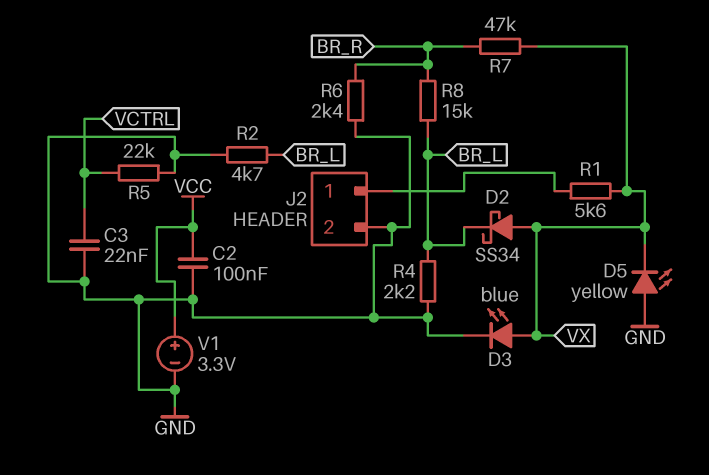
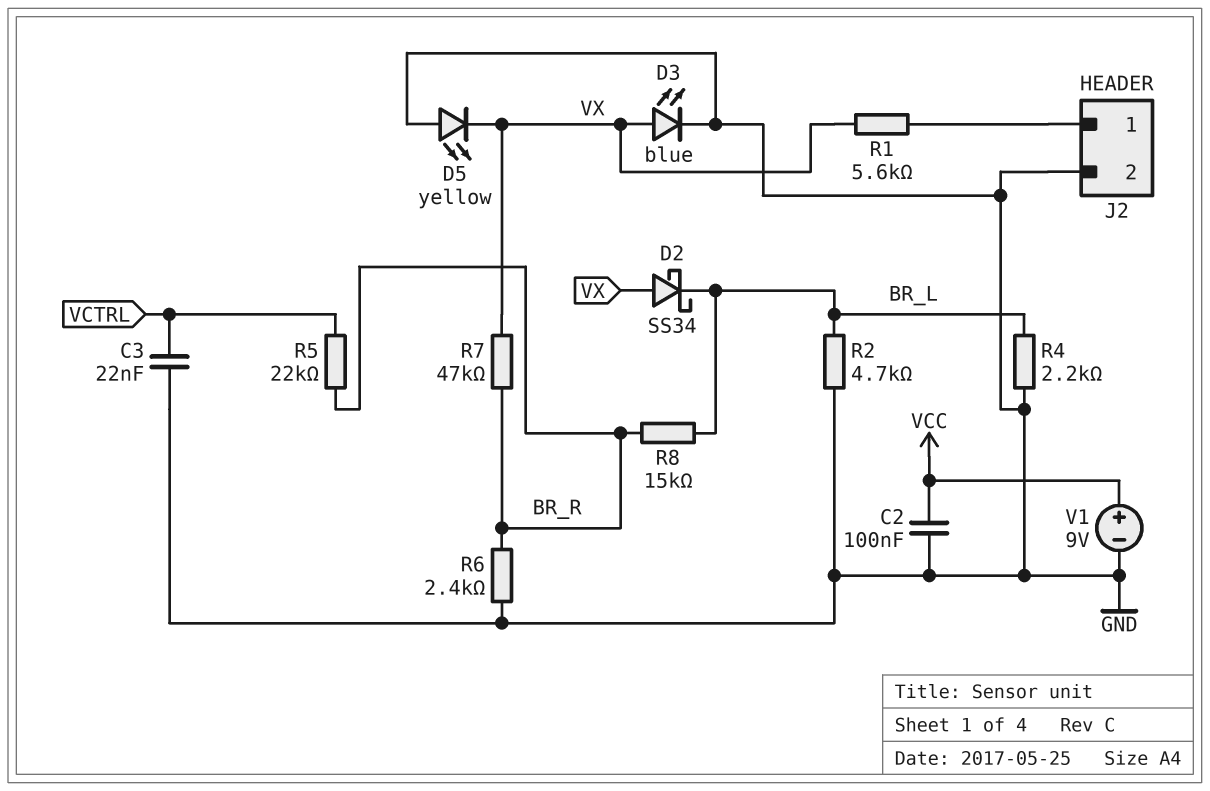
R5: 22k (GND, VCTRL) -> 22k (BR_R, VCTRL)
V1: 3.3V (plus VCC, minus GND) -> 9V (plus VCC, minus GND)

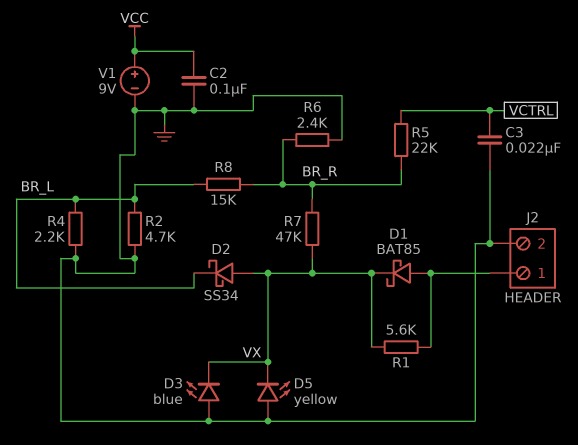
D1: none -> schottky BAT85 (A J2/1, K VX)
D3: LED blue (A VX, K GND) -> LED blue (A GND, K VX)

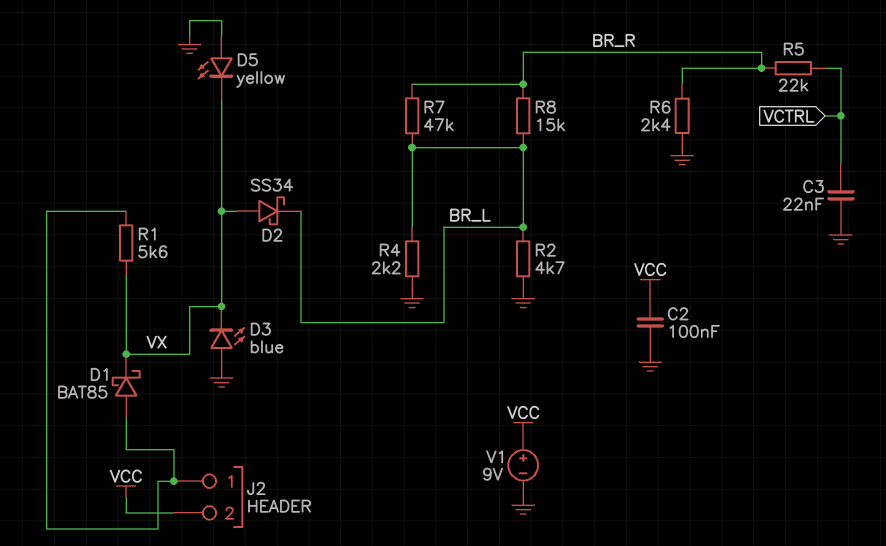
J2 pin 2: GND -> VCC
R7: 47k (BR_R, VX) -> 47k (BR_L, BR_R)

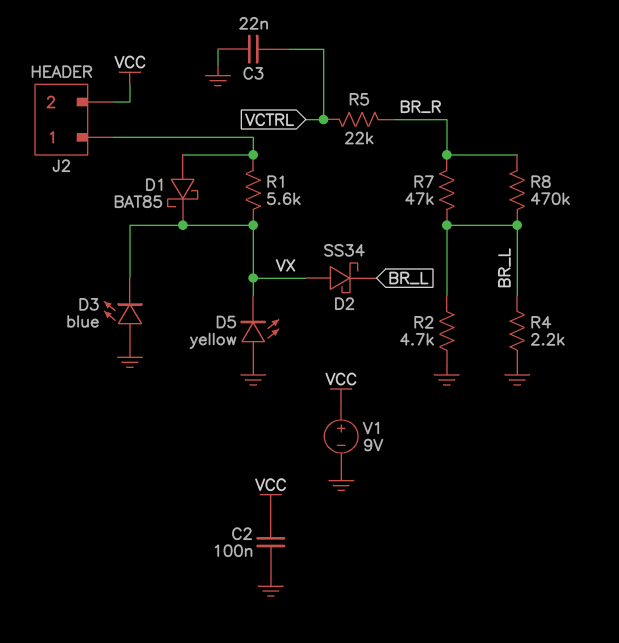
R6: 2.4k (BR_R, GND) -> none
R8: 15k (BR_L, BR_R) -> 470k (BR_L, BR_R)

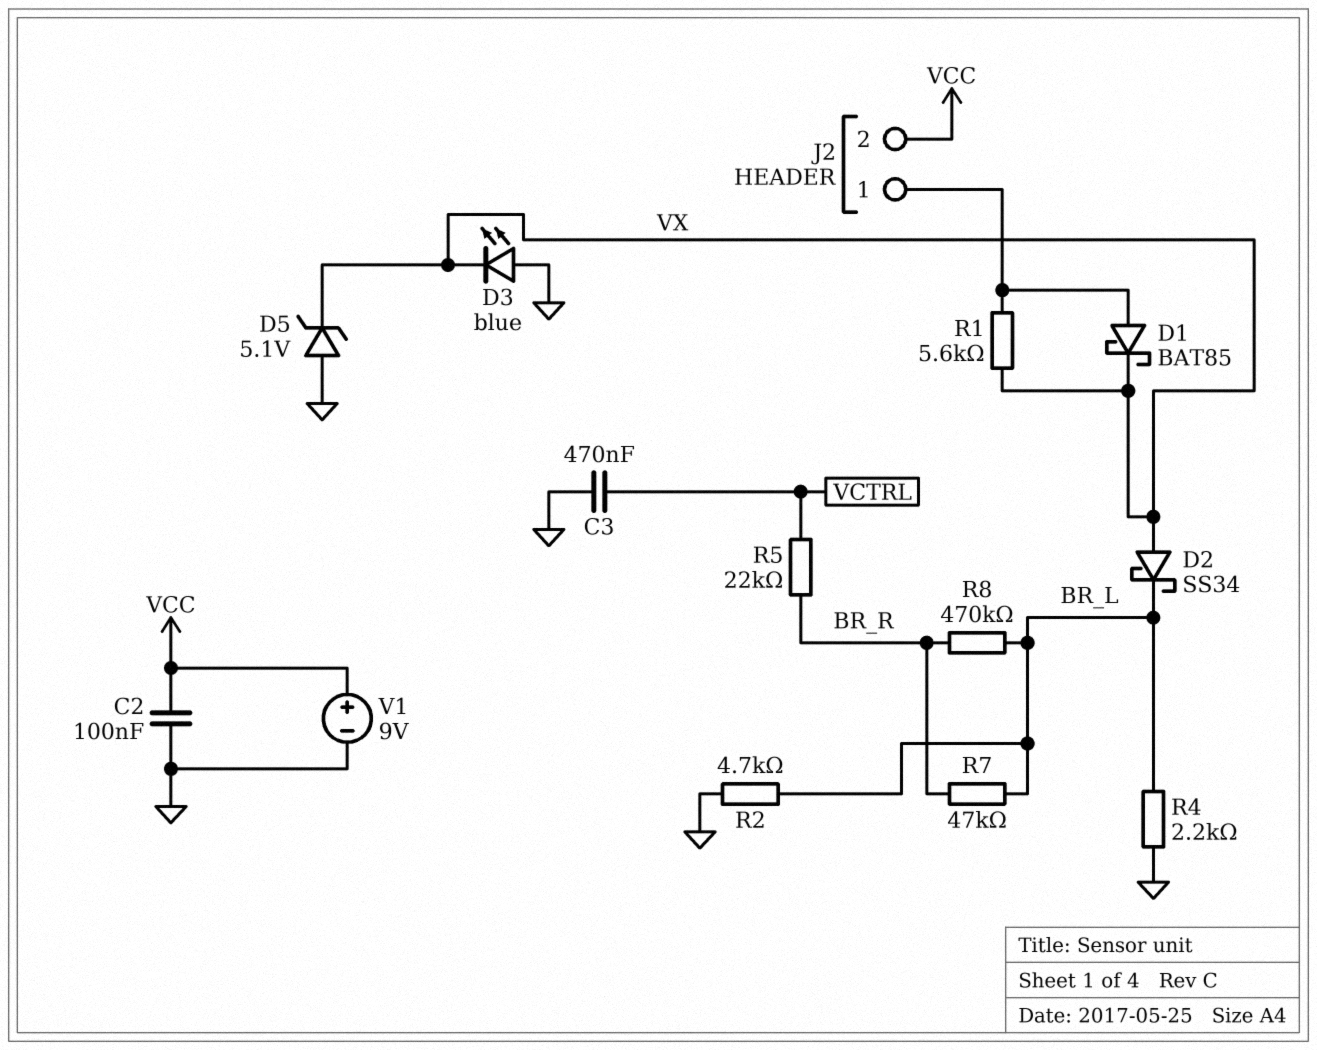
C3: 22nF (GND, VCTRL) -> 470nF (GND, VCTRL)
D5: LED yellow (A GND, K VX) -> zener 5.1V (A GND, K VX)

